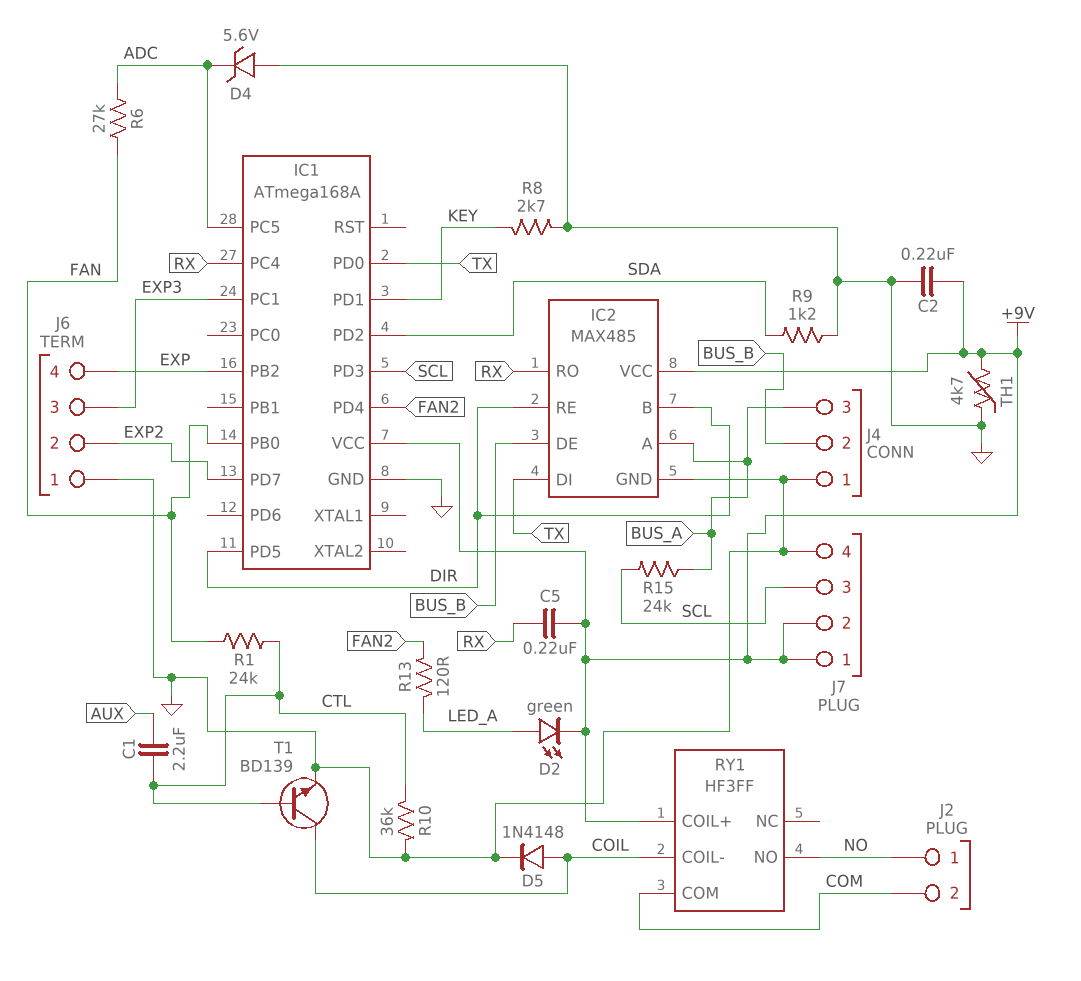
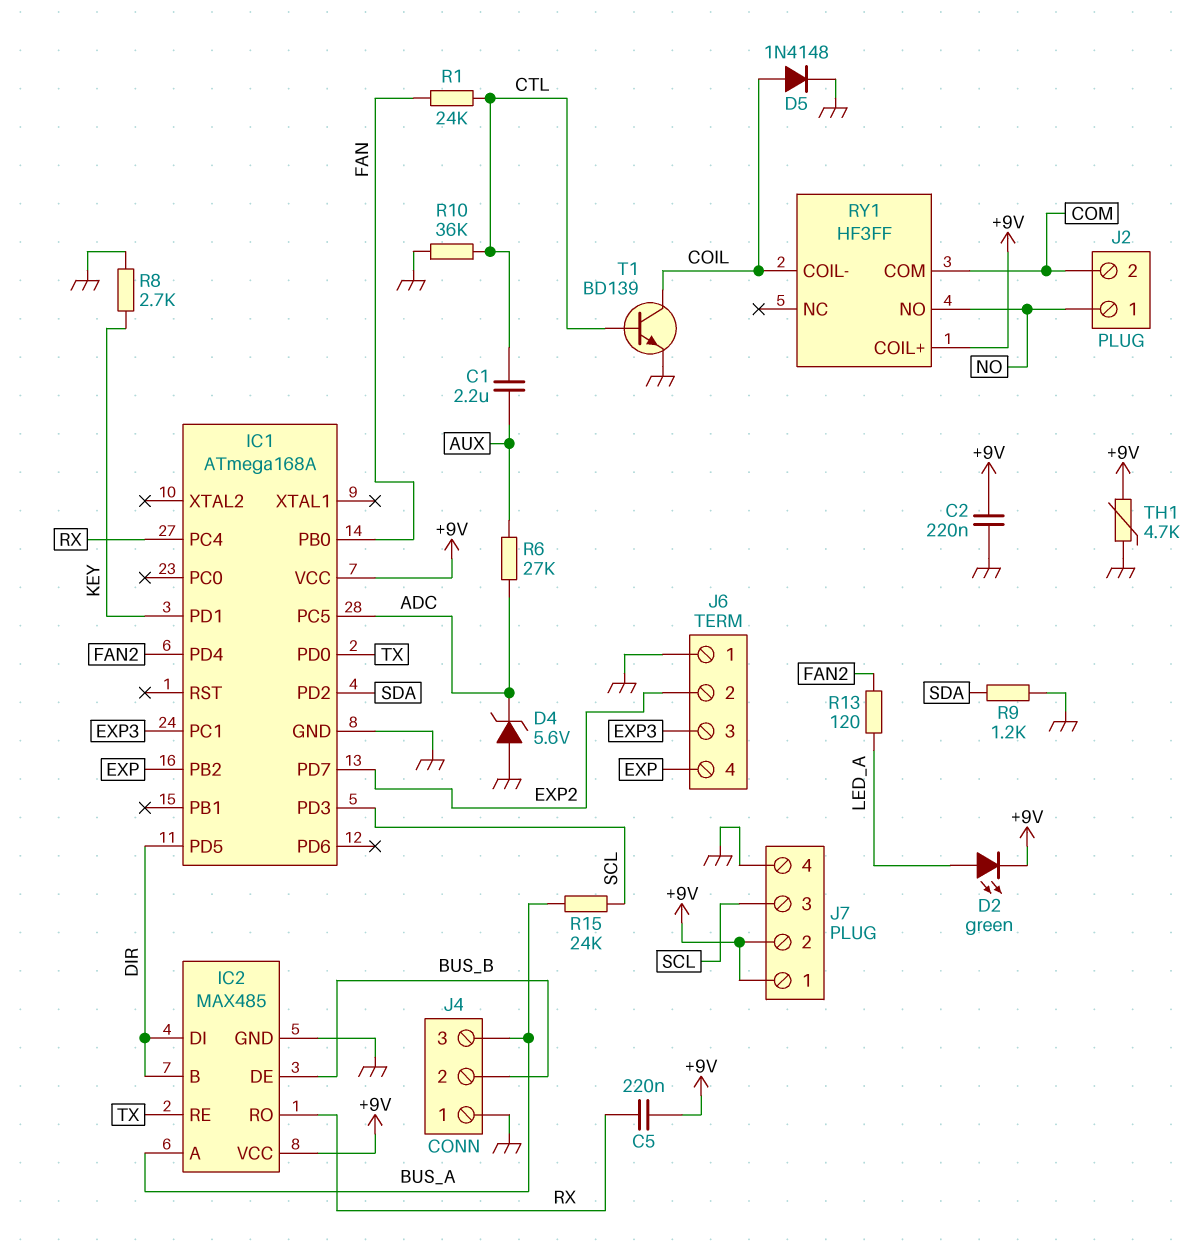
IC2 pin DI: TX -> DIR
IC2 pin RE: DIR -> TX
R6: 27k (ADC, FAN) -> 27k (ADC, AUX)

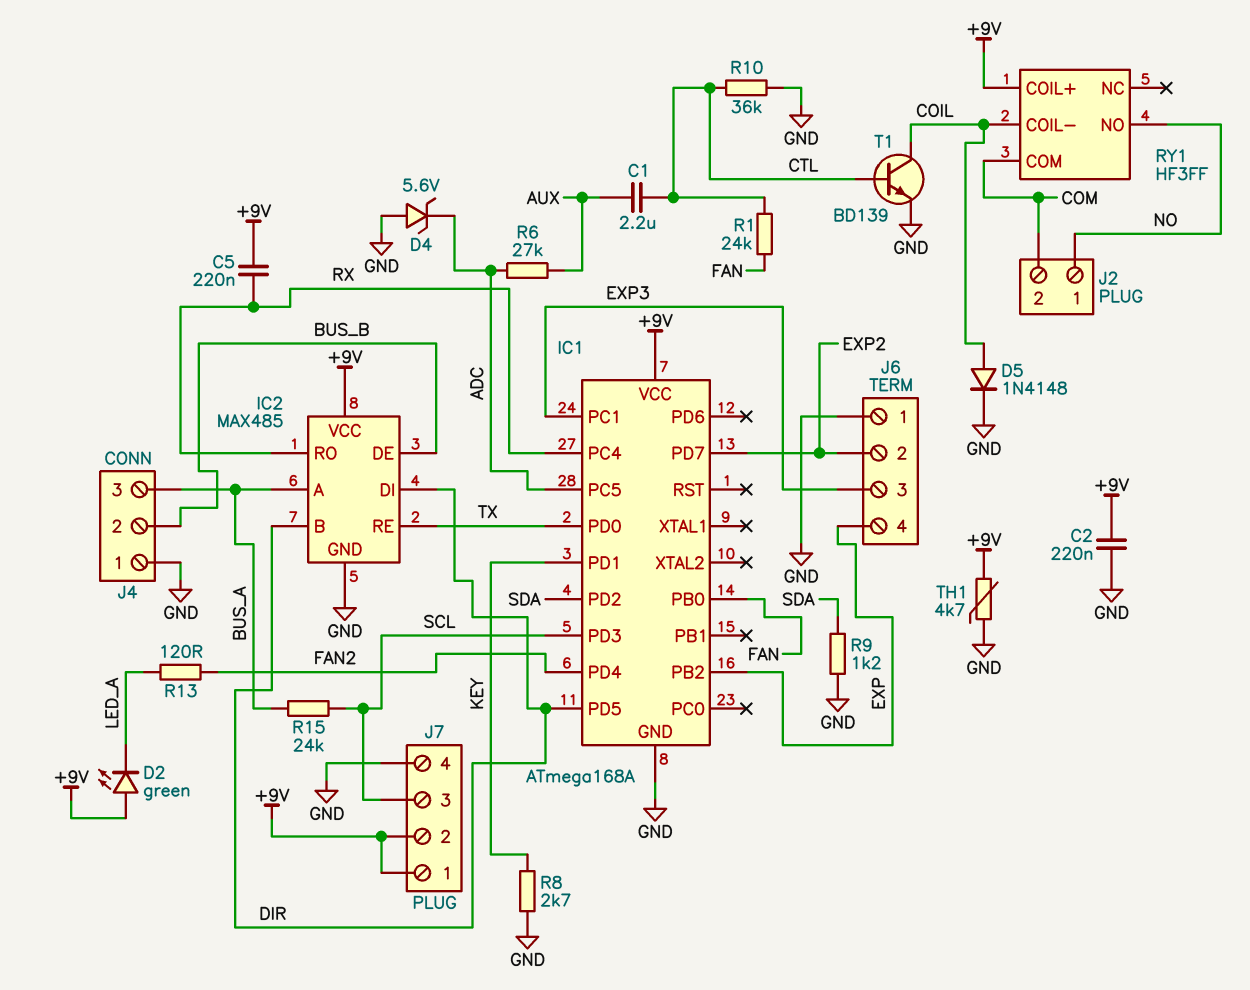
D2: LED green (A LED_A, K +9V) -> LED green (A +9V, K LED_A)

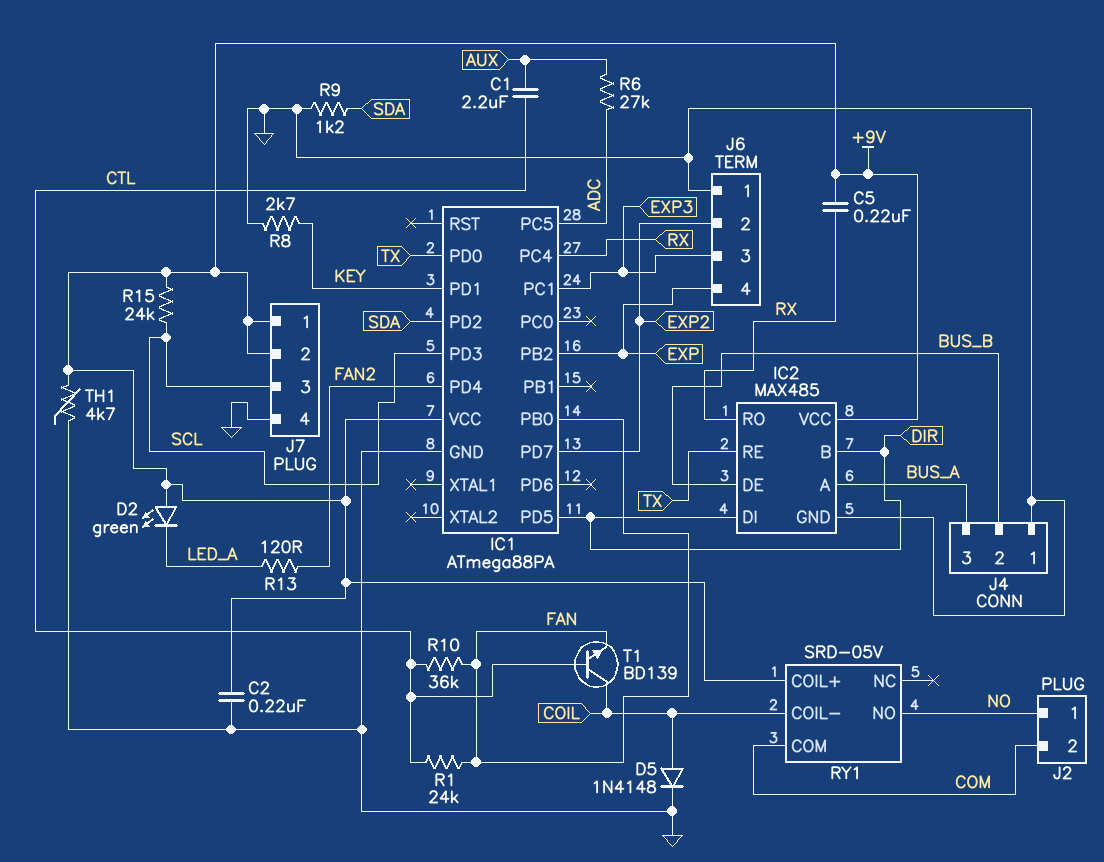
D4: zener 5.6V (A GND, K ADC) -> none
IC1: ATmega168A -> ATmega88PA
R10: 36k (CTL, GND) -> 36k (CTL, FAN)
R15: 24k (BUS_A, SCL) -> 24k (+9V, SCL)
RY1: HF3FF -> SRD-05V
T1: NPN BD139 (B CTL, C COIL, E GND) -> NPN BD139 (B CTL, C COIL, E FAN)

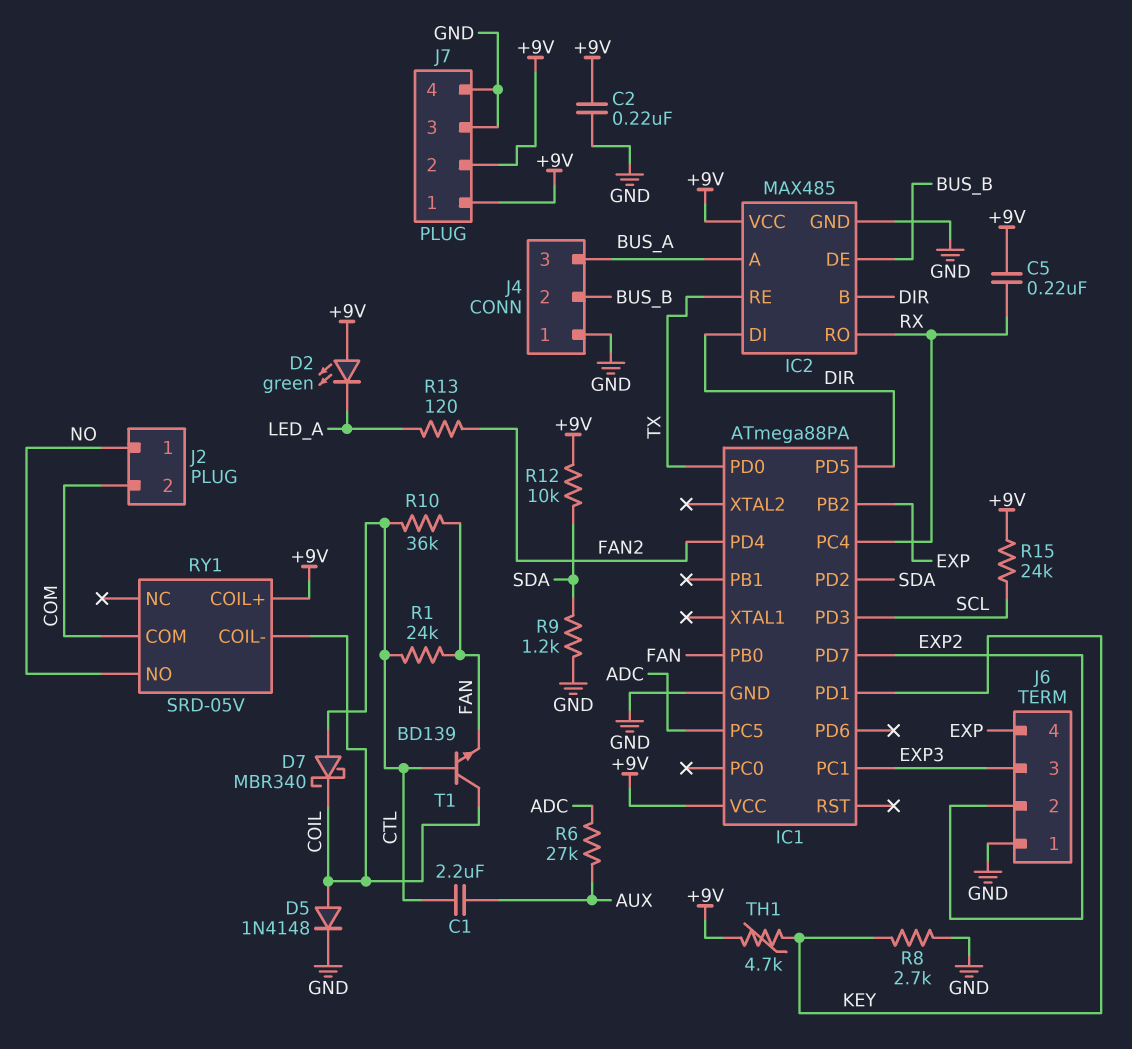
D7: none -> schottky MBR340 (A CTL, K COIL)
J7 pin 3: SCL -> GND
R12: none -> 10k (+9V, SDA)
TH1: 4.7k (+9V, GND) -> 4.7k (+9V, KEY)

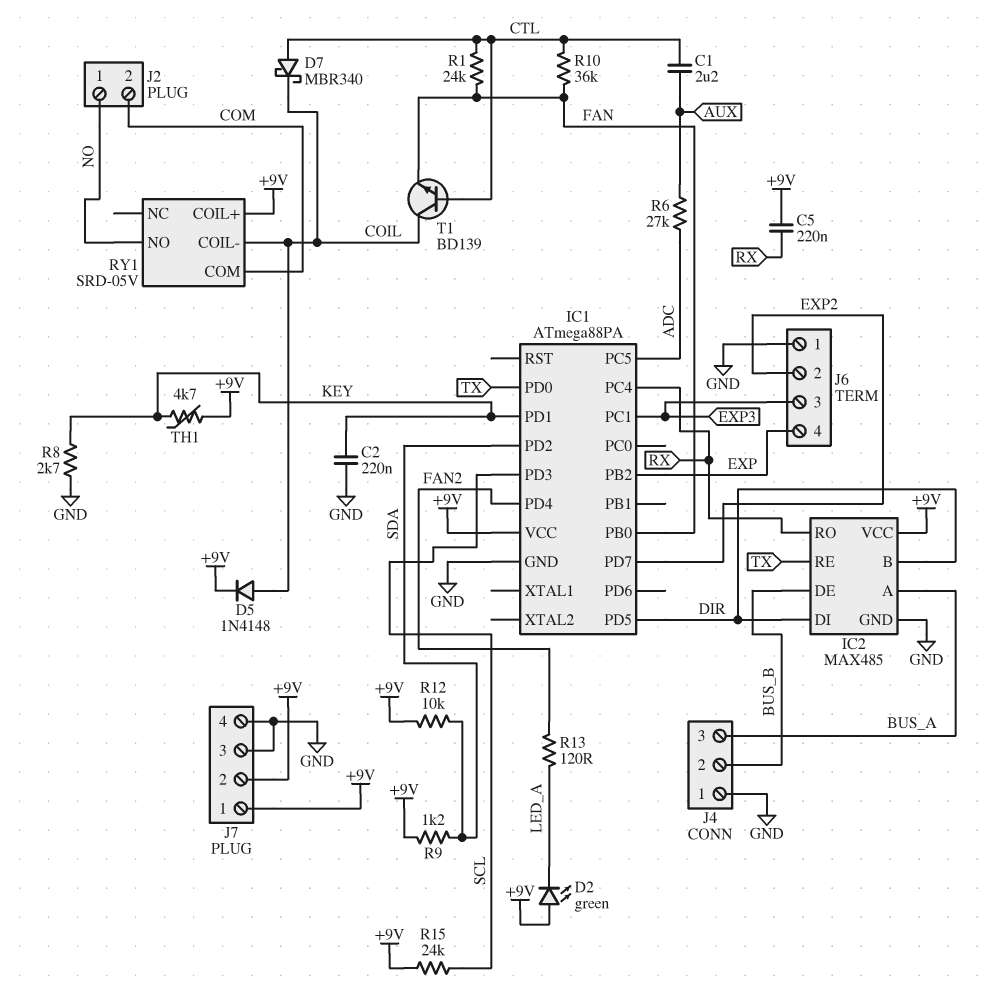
C2: 220nF (+9V, GND) -> 220nF (GND, KEY)
D5: diode 1N4148 (A COIL, K GND) -> diode 1N4148 (A COIL, K +9V)
R9: 1.2k (GND, SDA) -> 1.2k (+9V, SDA)

